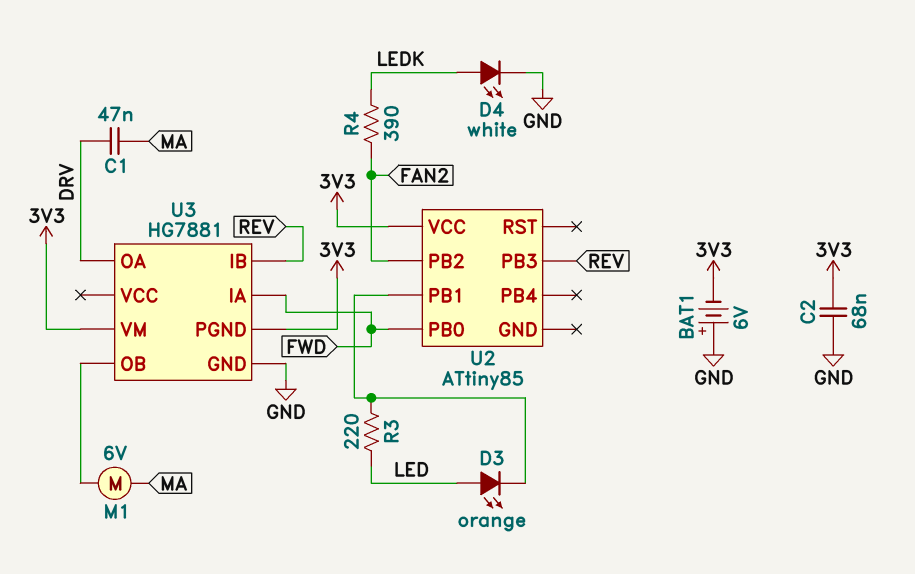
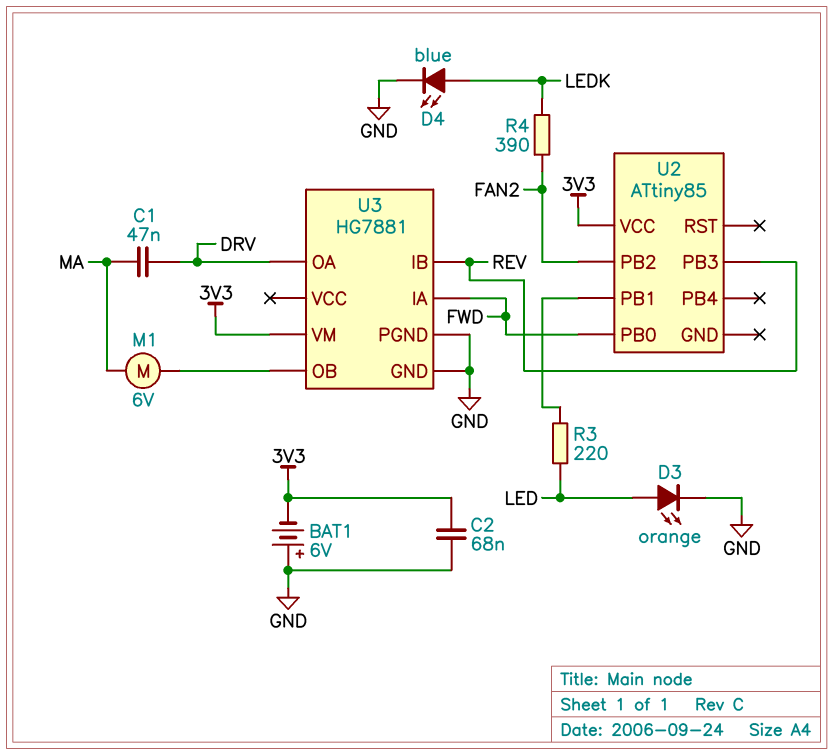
D3: LED orange (A LED, K U2/PB1) -> LED orange (A LED, K GND)
D4: LED white (A LEDK, K GND) -> LED blue (A LEDK, K GND)
U3 pin PGND: 3V3 -> GND

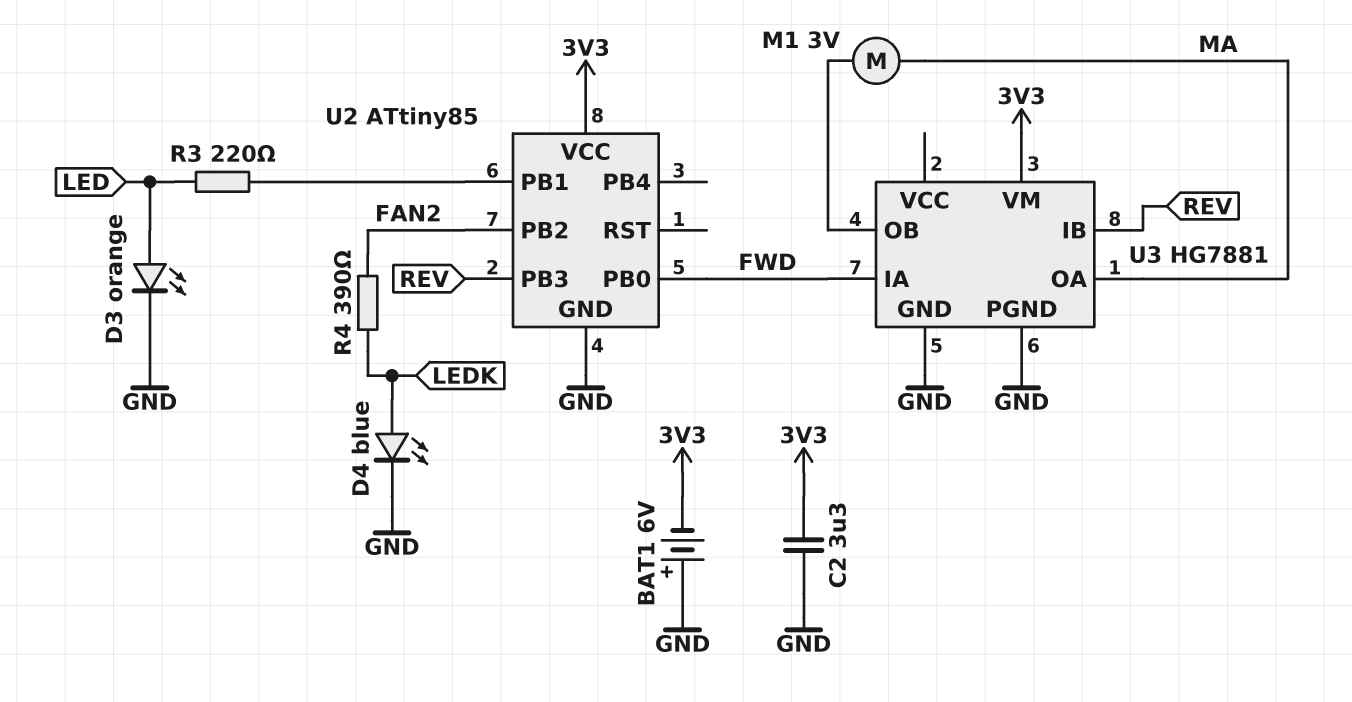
C1: 47nF (DRV, MA) -> none
C2: 68nF (3V3, GND) -> 3.3uF (3V3, GND)
M1: motor 6V (MA, U3/OB) -> motor 3V (MA, U3/OB)
U2 pin GND: none -> GND
U3 pin OA: DRV -> MA

